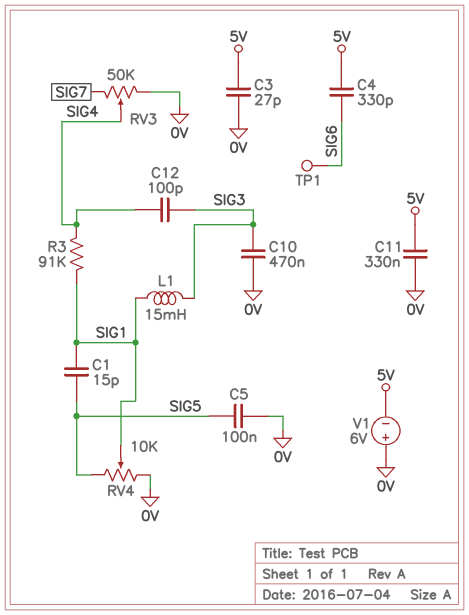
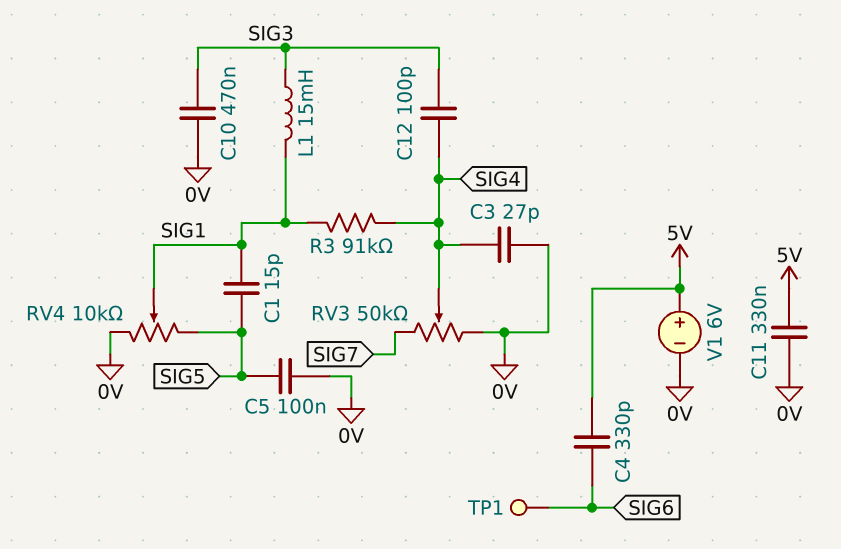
C3: 27pF (0V, 5V) -> 27pF (0V, SIG4)
V1: 6V (plus 0V, minus 5V) -> 6V (plus 5V, minus 0V)

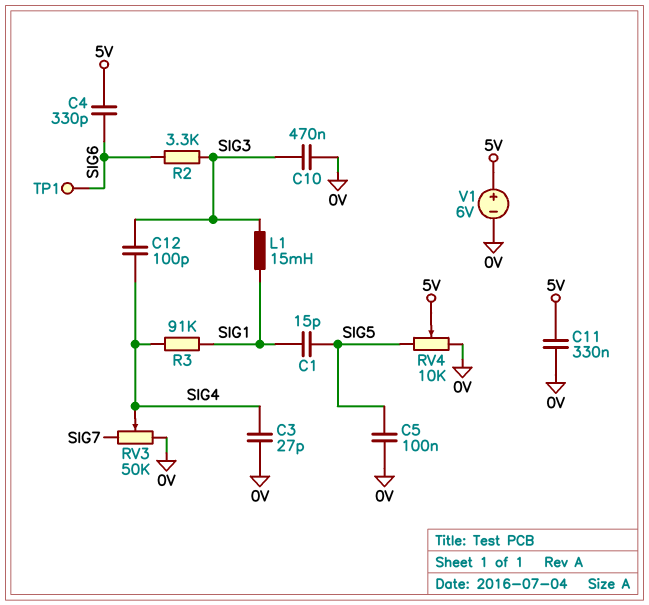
R2: none -> 3.3k (SIG3, SIG6)
RV4: 10k (0V, SIG5, wiper SIG1) -> 10k (0V, SIG5, wiper 5V)

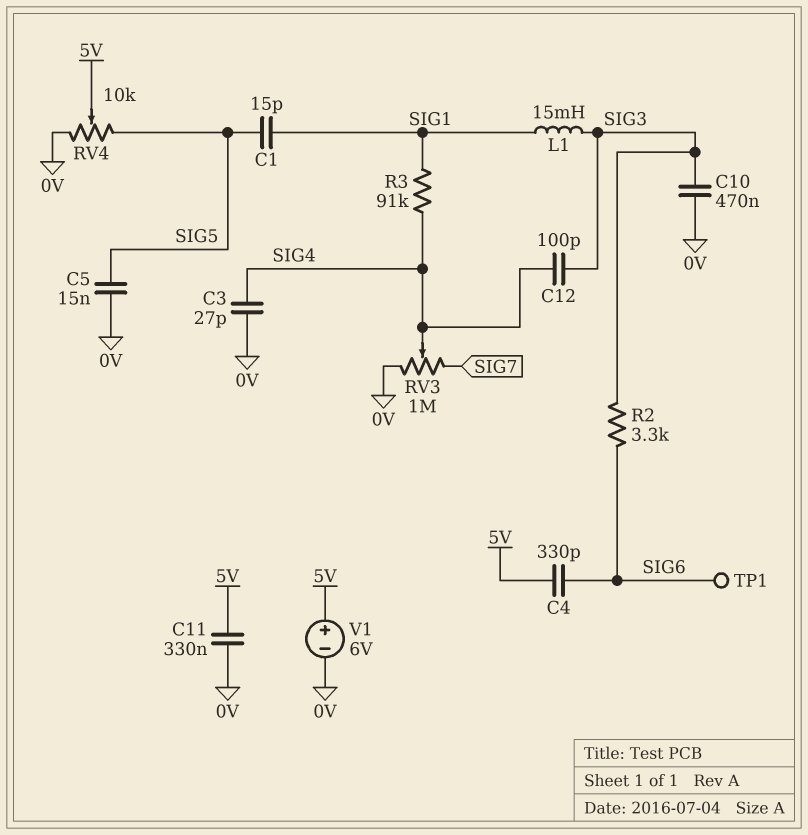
C5: 100nF (0V, SIG5) -> 15nF (0V, SIG5)
RV3: 50k (0V, SIG7, wiper SIG4) -> 1M (0V, SIG7, wiper SIG4)

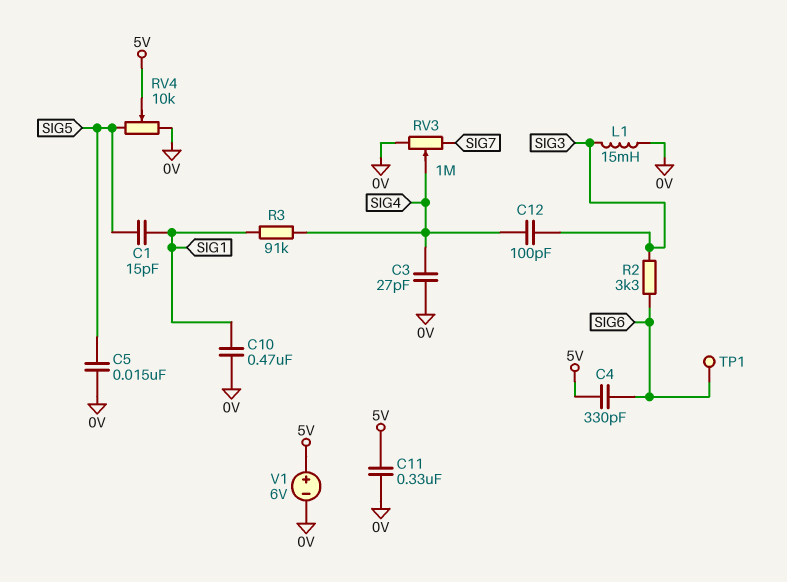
C10: 470nF (0V, SIG3) -> 470nF (0V, SIG1)
L1: 15mH (SIG1, SIG3) -> 15mH (0V, SIG3)

